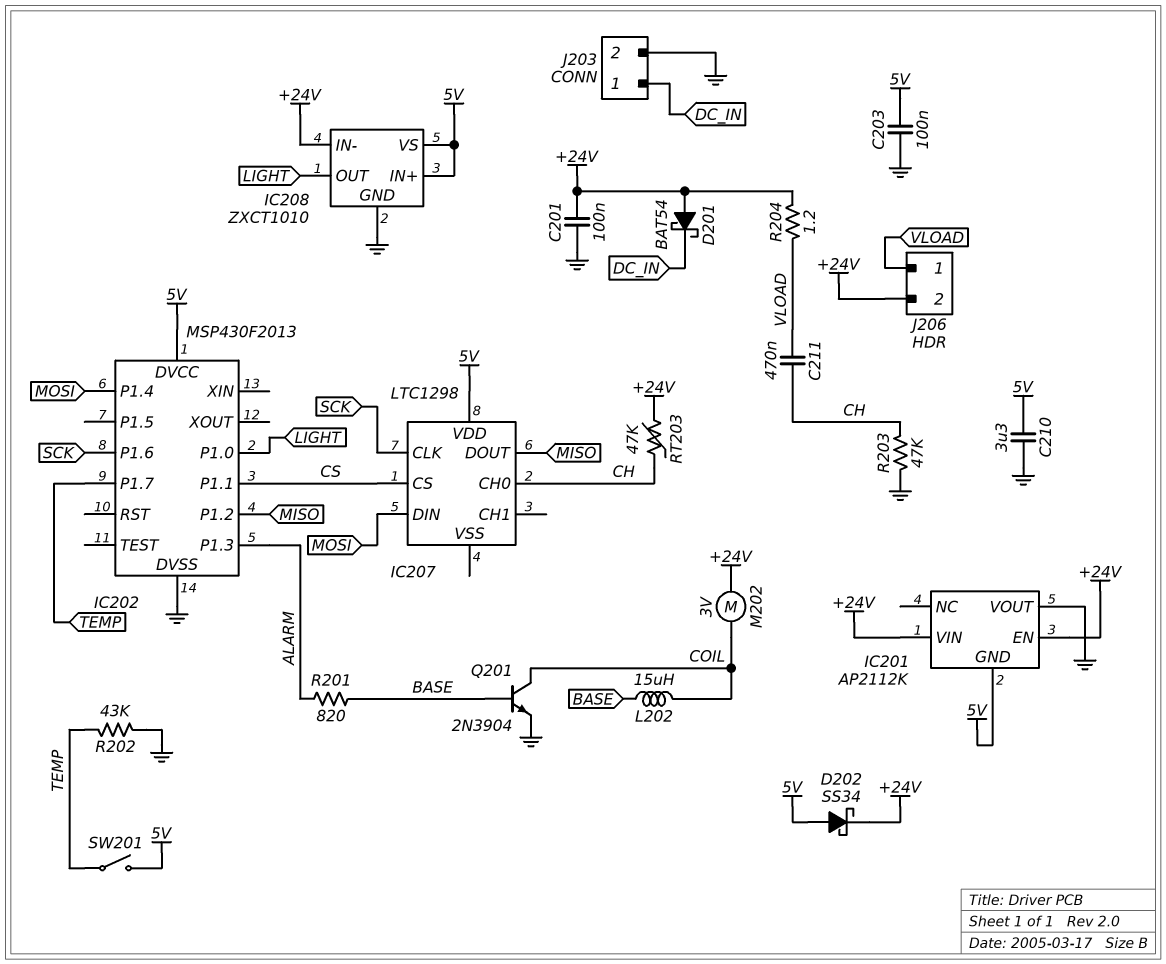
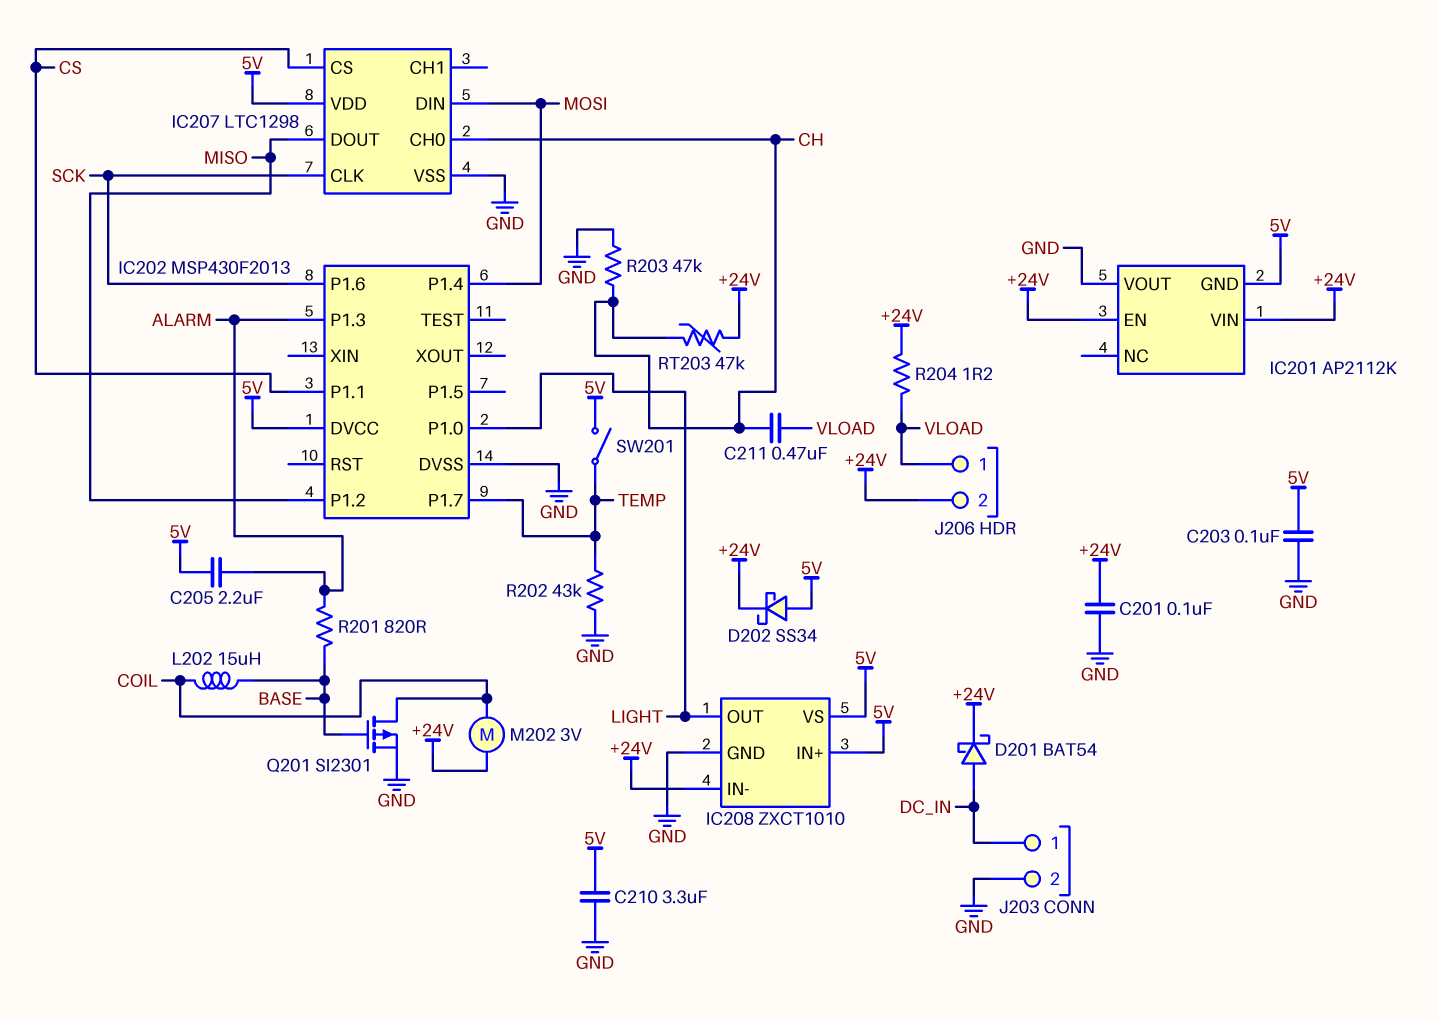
C205: none -> 2.2uF (5V, ALARM)
D201: schottky BAT54 (A +24V, K DC_IN) -> schottky BAT54 (A DC_IN, K +24V)
IC207 pin VSS: none -> GND
Q201: NPN 2N3904 (B BASE, C COIL, E GND) -> PMOS SI2301 (G BASE, D COIL, S GND)

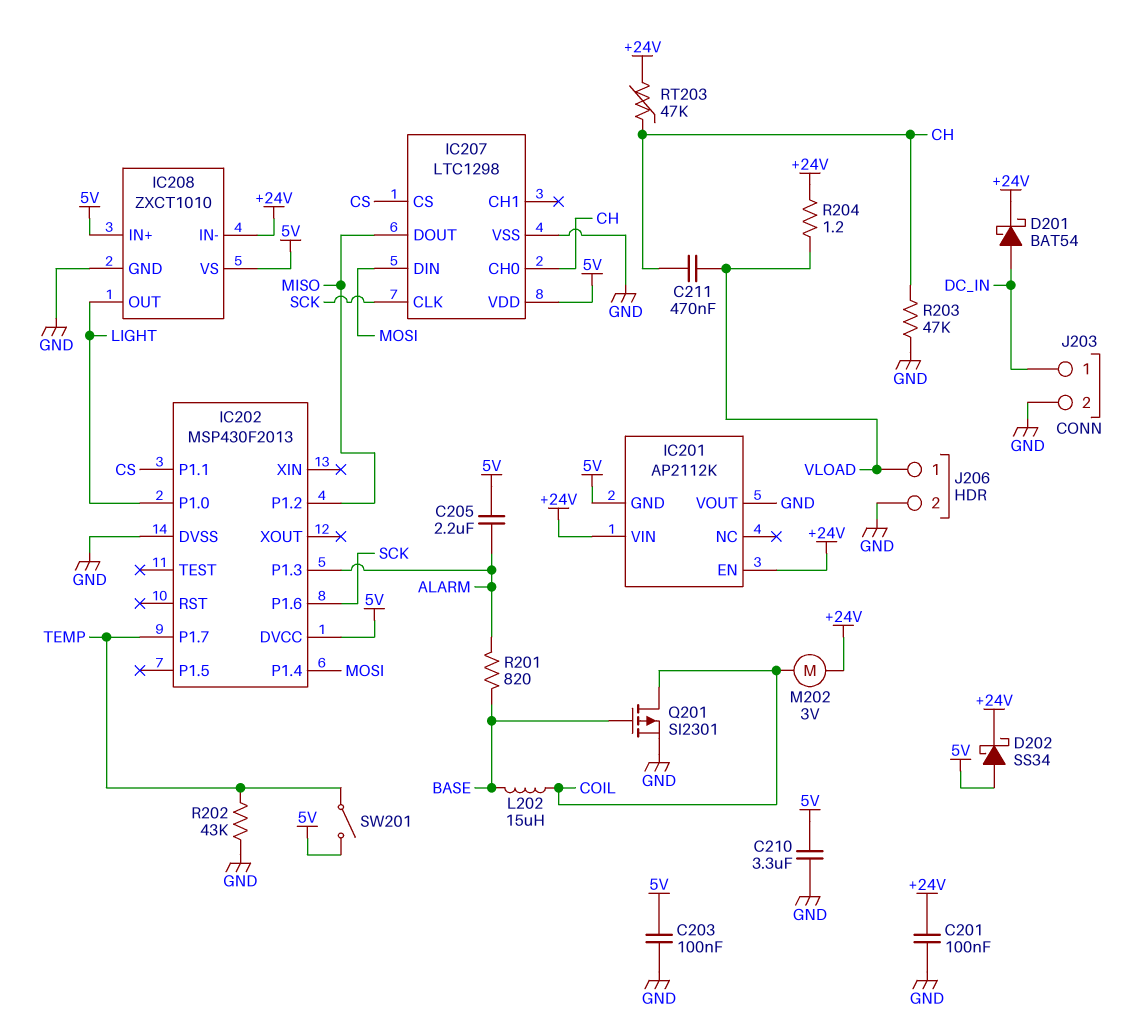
J206 pin 2: +24V -> GND

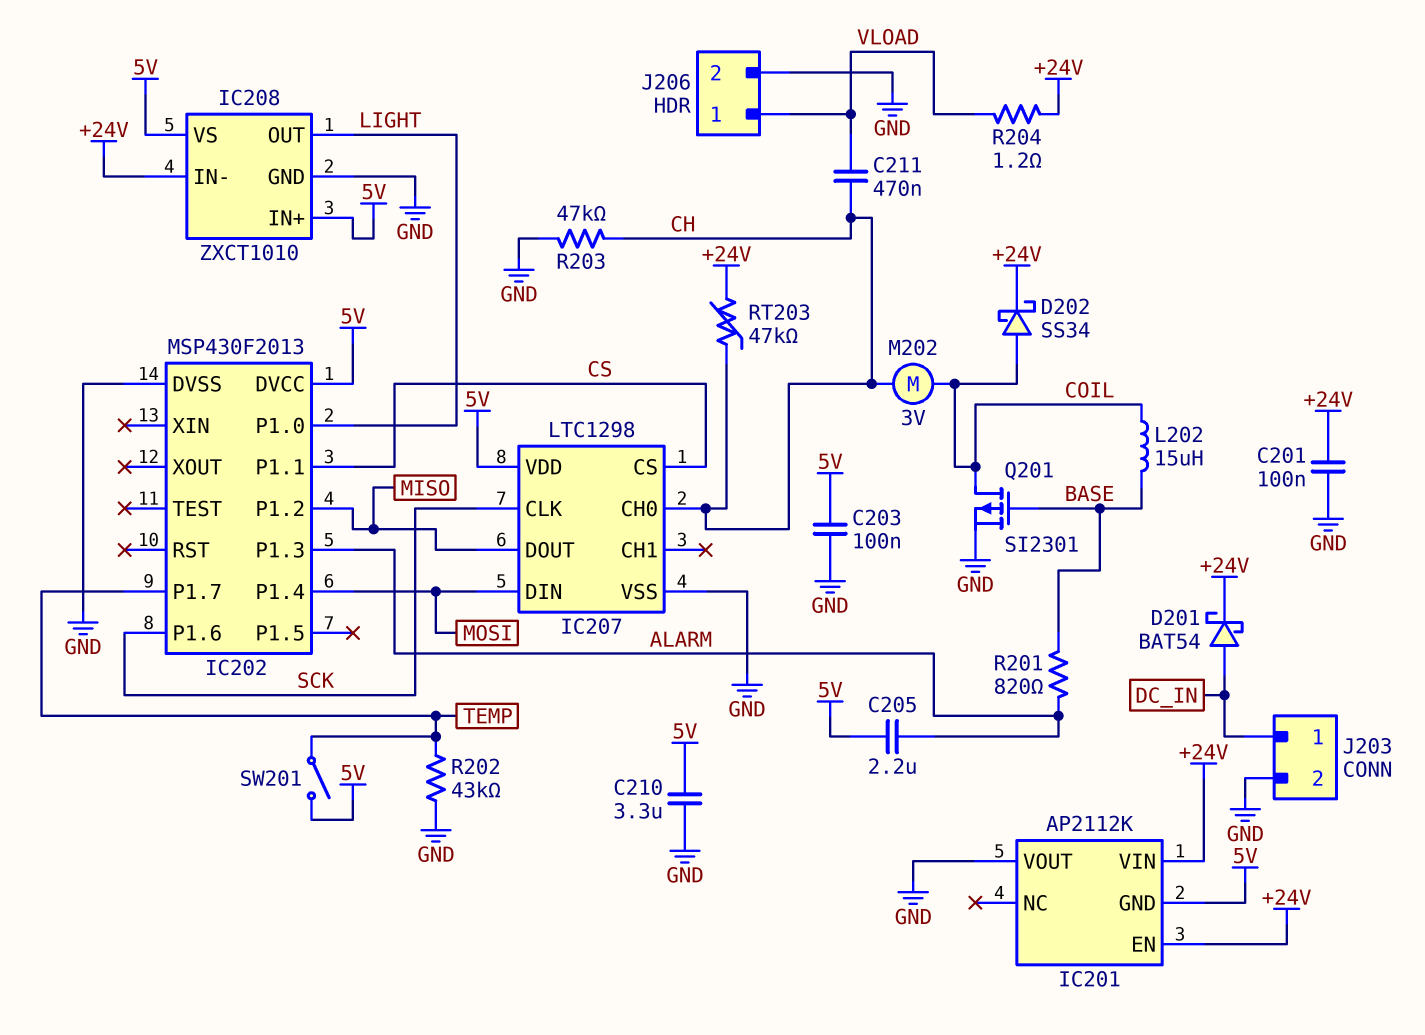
D202: schottky SS34 (A 5V, K +24V) -> schottky SS34 (A COIL, K +24V)
M202: motor 3V (+24V, COIL) -> motor 3V (CH, COIL)

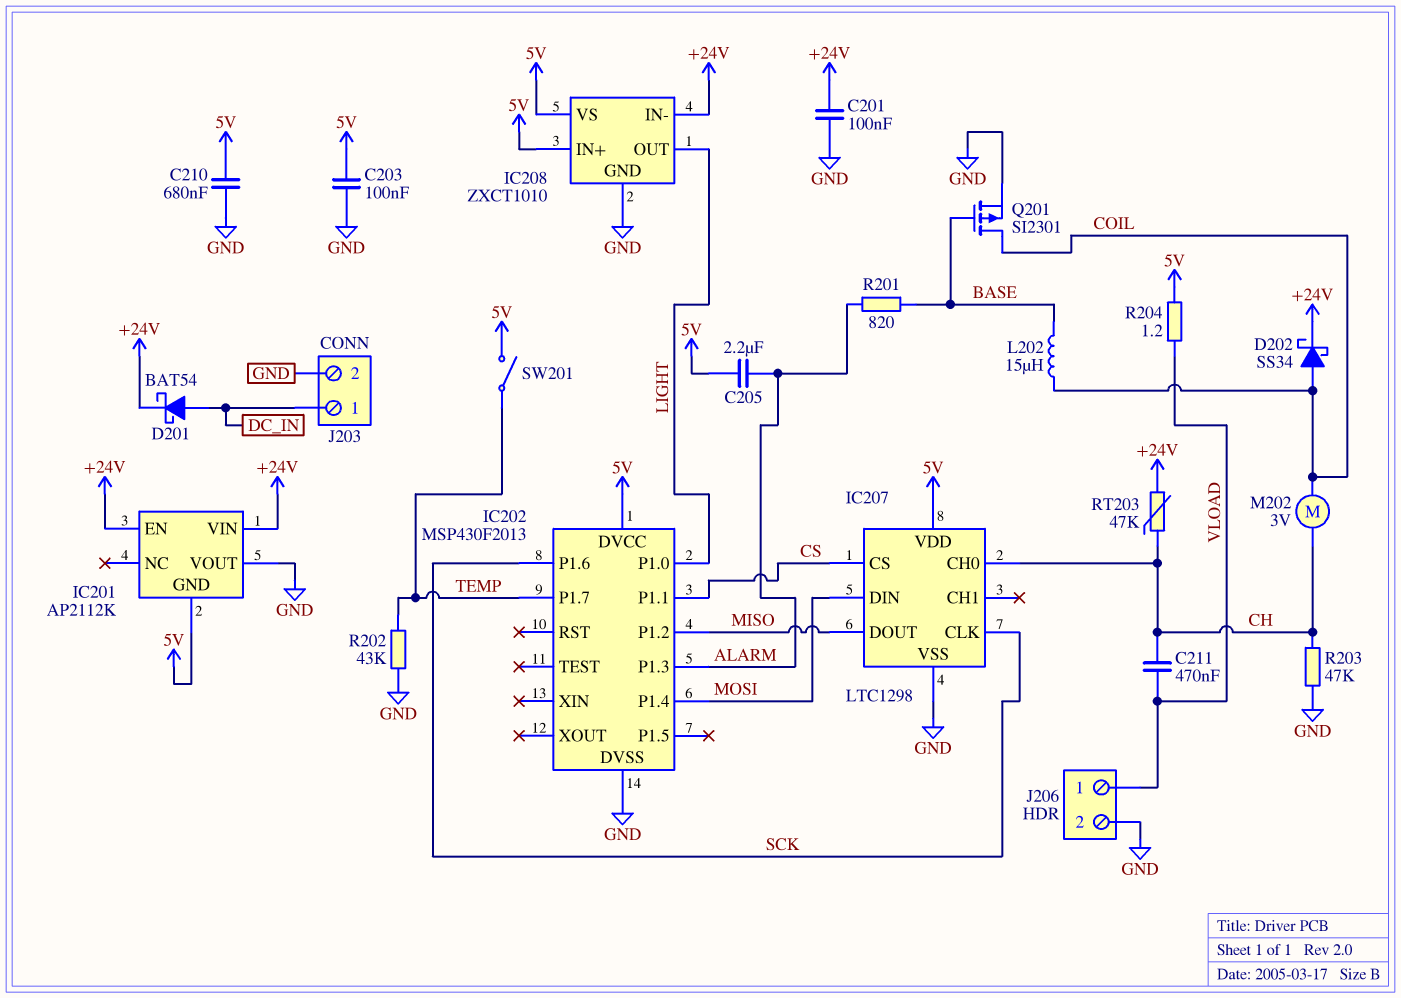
C210: 3.3uF (5V, GND) -> 680nF (5V, GND)
R204: 1.2 (+24V, VLOAD) -> 1.2 (5V, VLOAD)

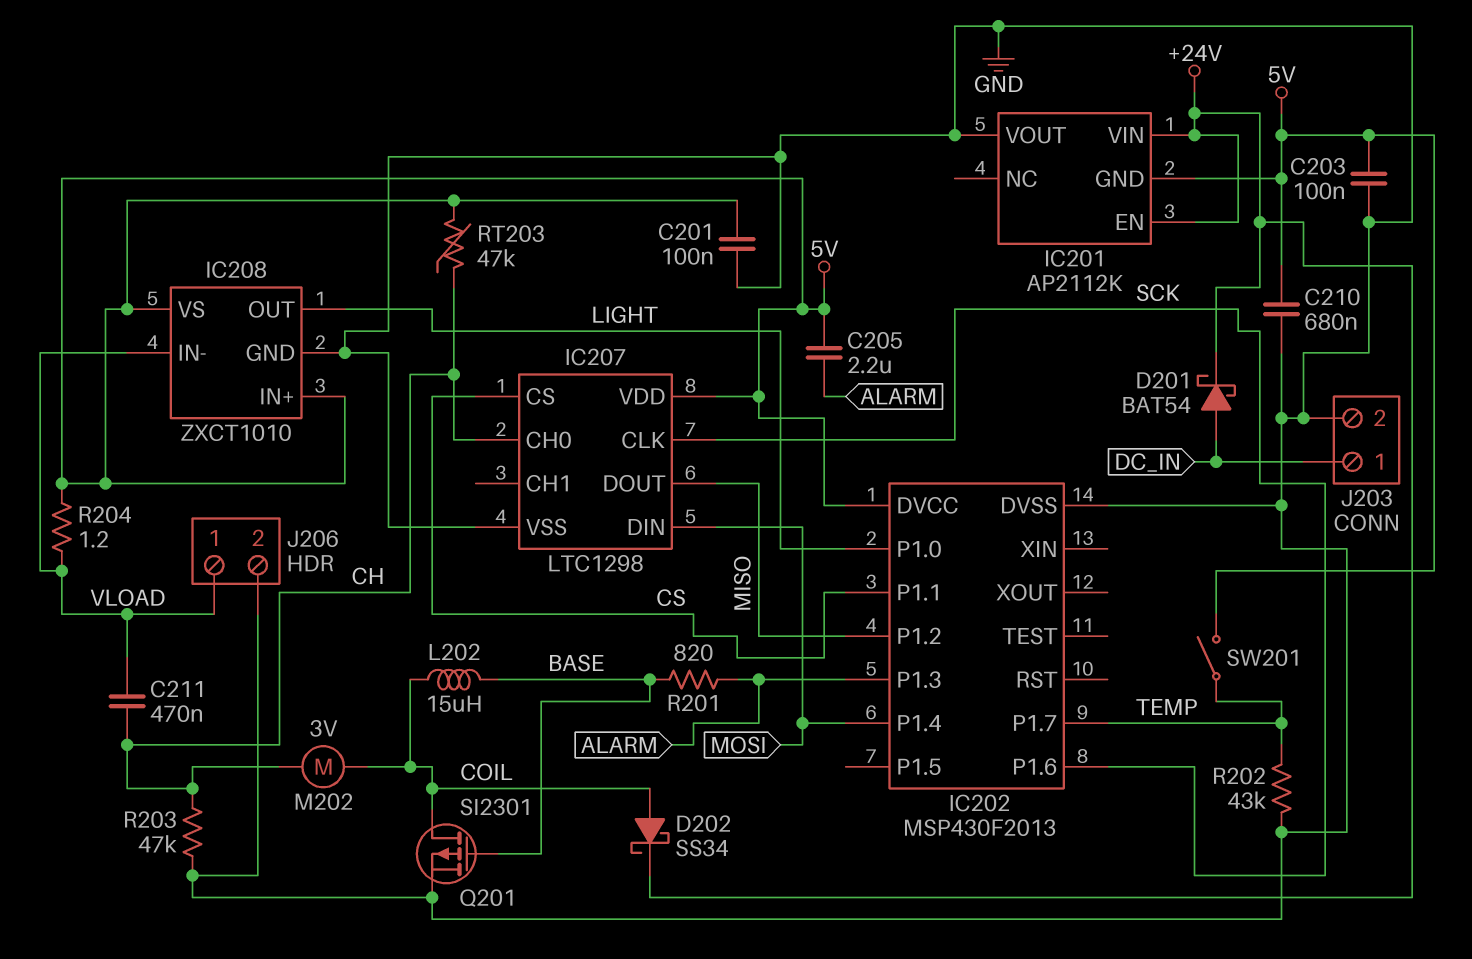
C201: 100nF (+24V, GND) -> 100nF (5V, GND)
IC208 pin IN-: +24V -> VLOAD
RT203: 47k (+24V, CH) -> 47k (5V, CH)

